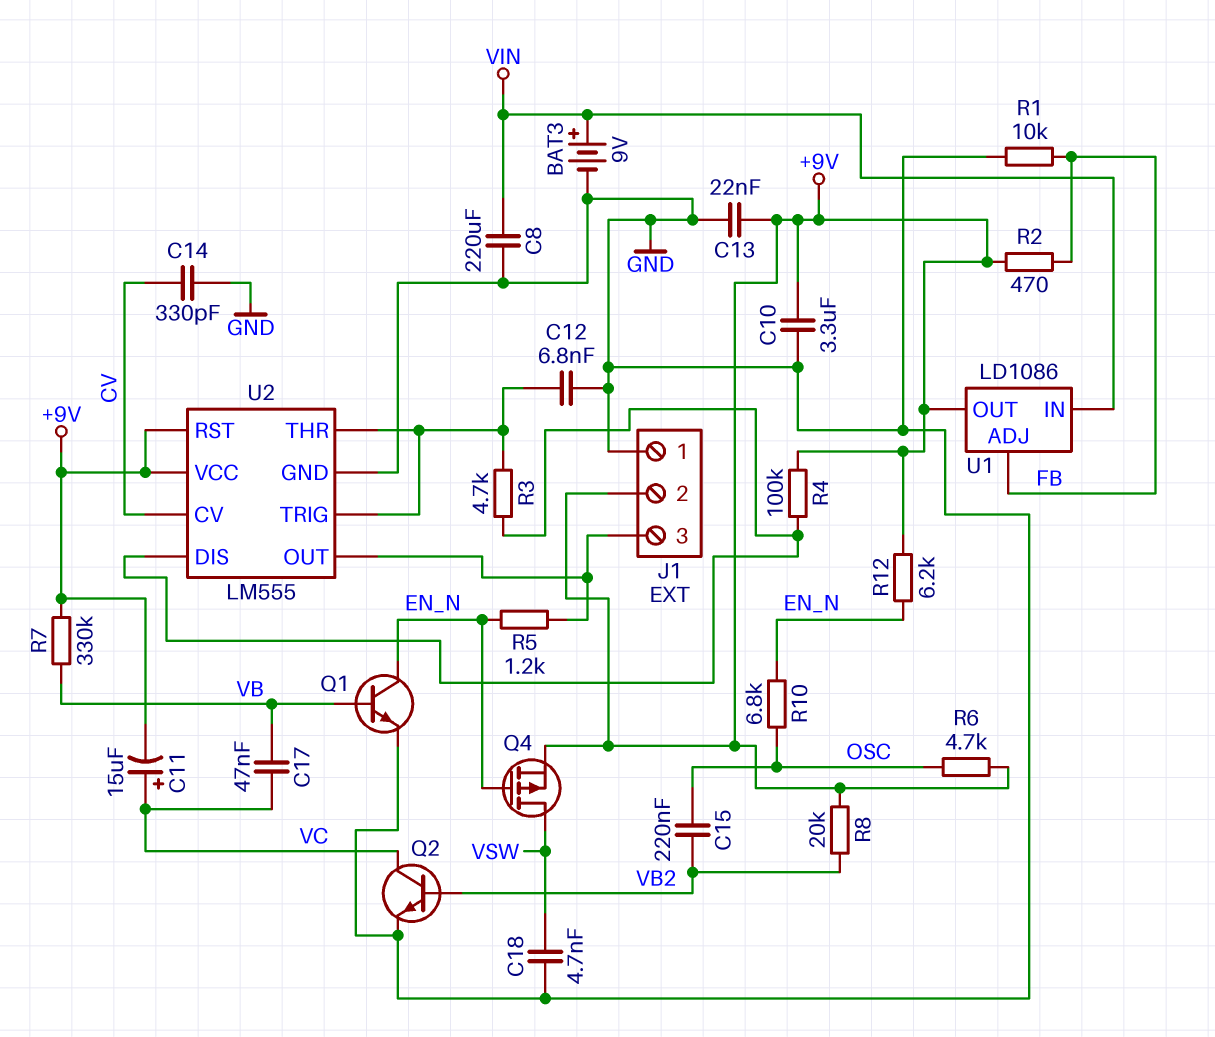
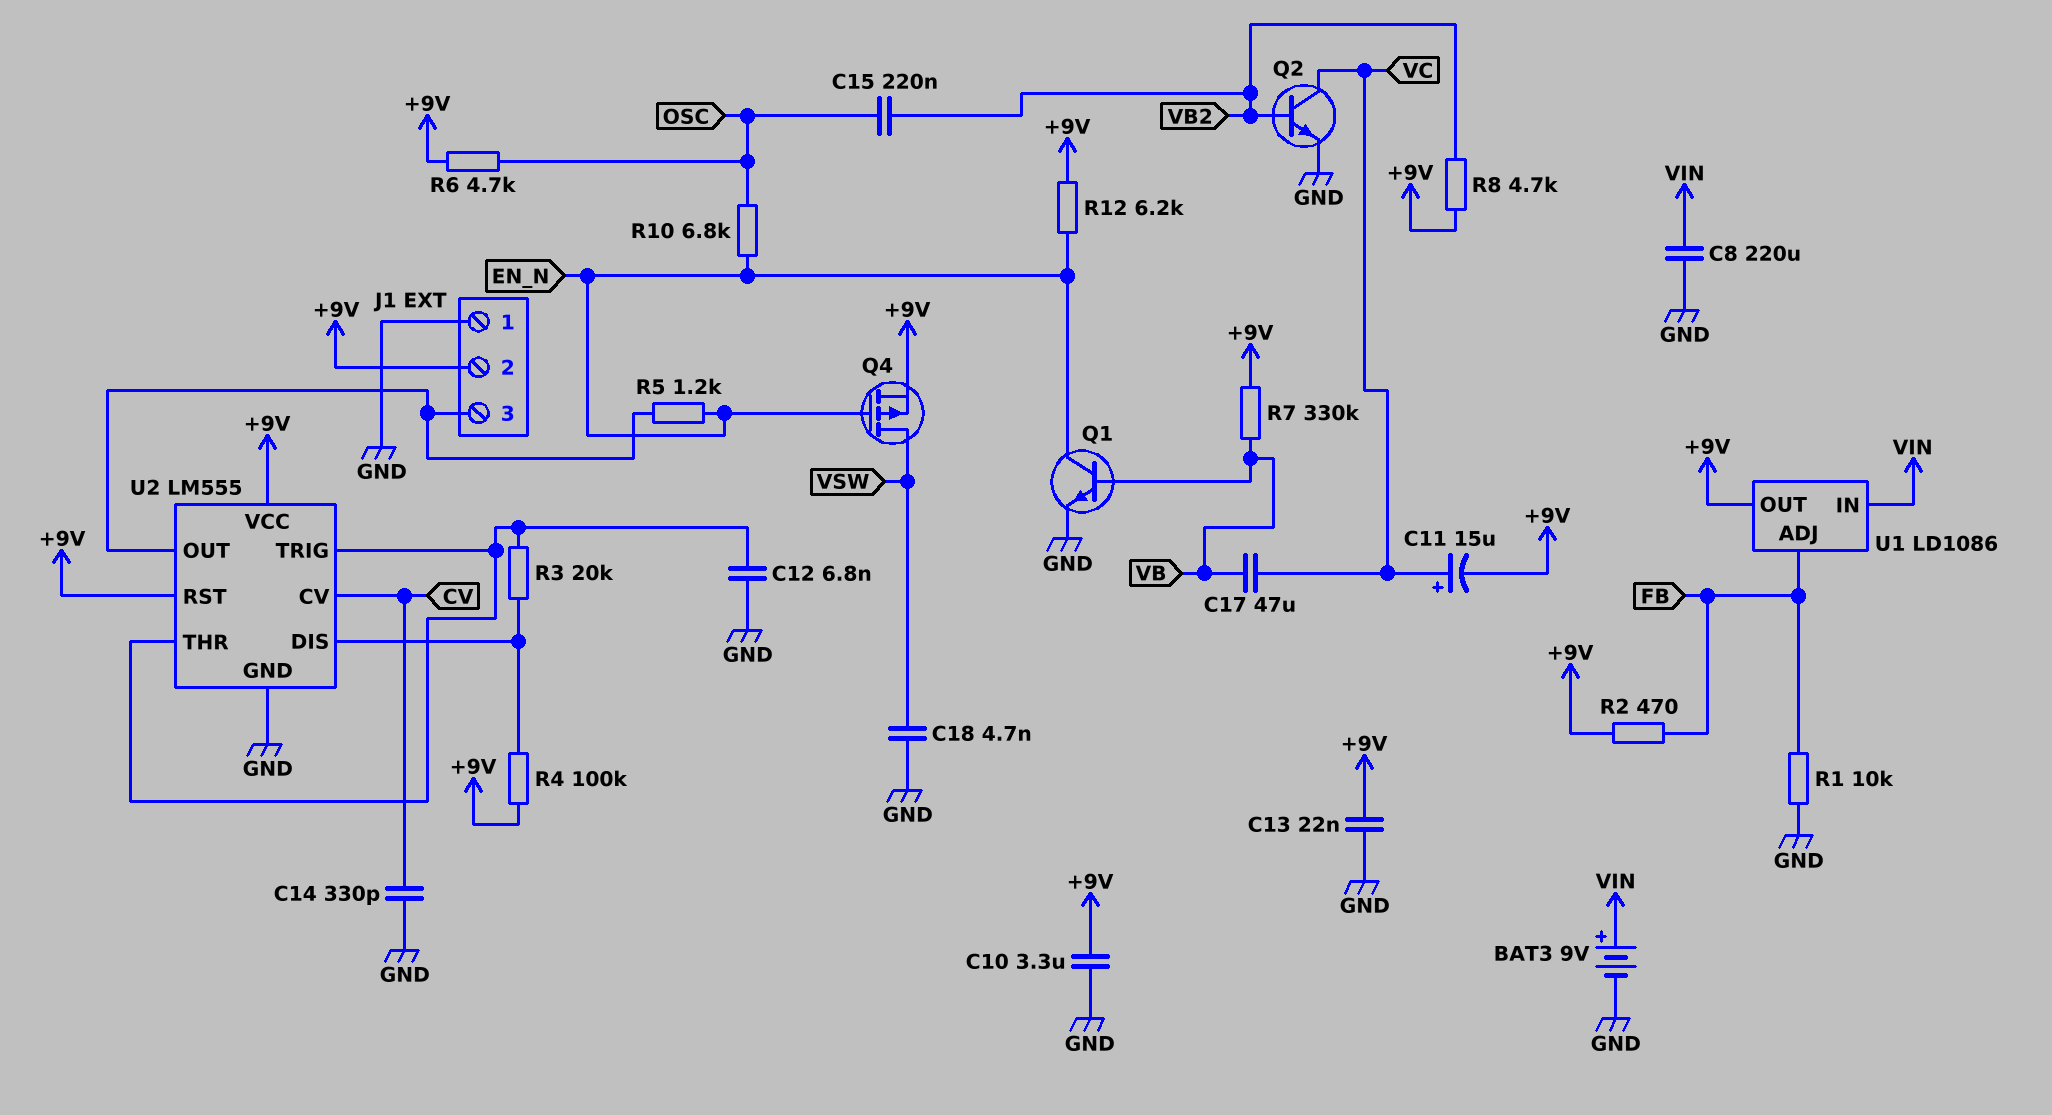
C17: 47nF (VB, VC) -> 47uF (VB, VC)
R3: 4.7k (U2/DIS, U2/THR) -> 20k (U2/DIS, U2/THR)
R8: 20k (+9V, VB2) -> 4.7k (+9V, VB2)

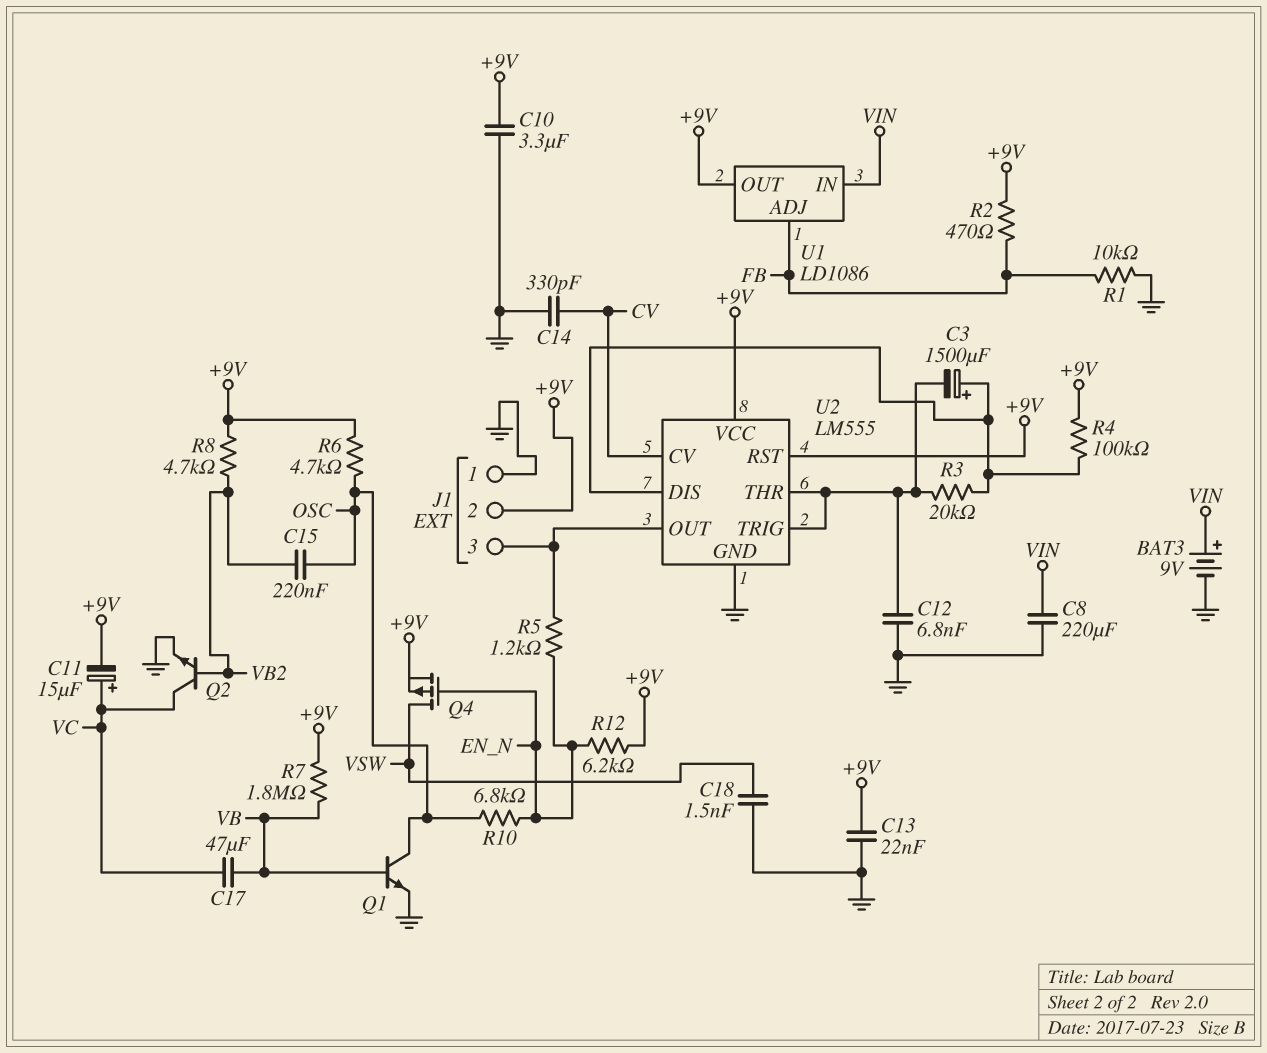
C3: none -> 1500uF (plus U2/DIS, minus U2/THR)
C18: 4.7nF (GND, VSW) -> 1.5nF (GND, VSW)
Q1: NPN (B VB, C EN_N, E GND) -> NPN (B VB, C OSC, E GND)
R7: 330k (+9V, VB) -> 1.8M (+9V, VB)

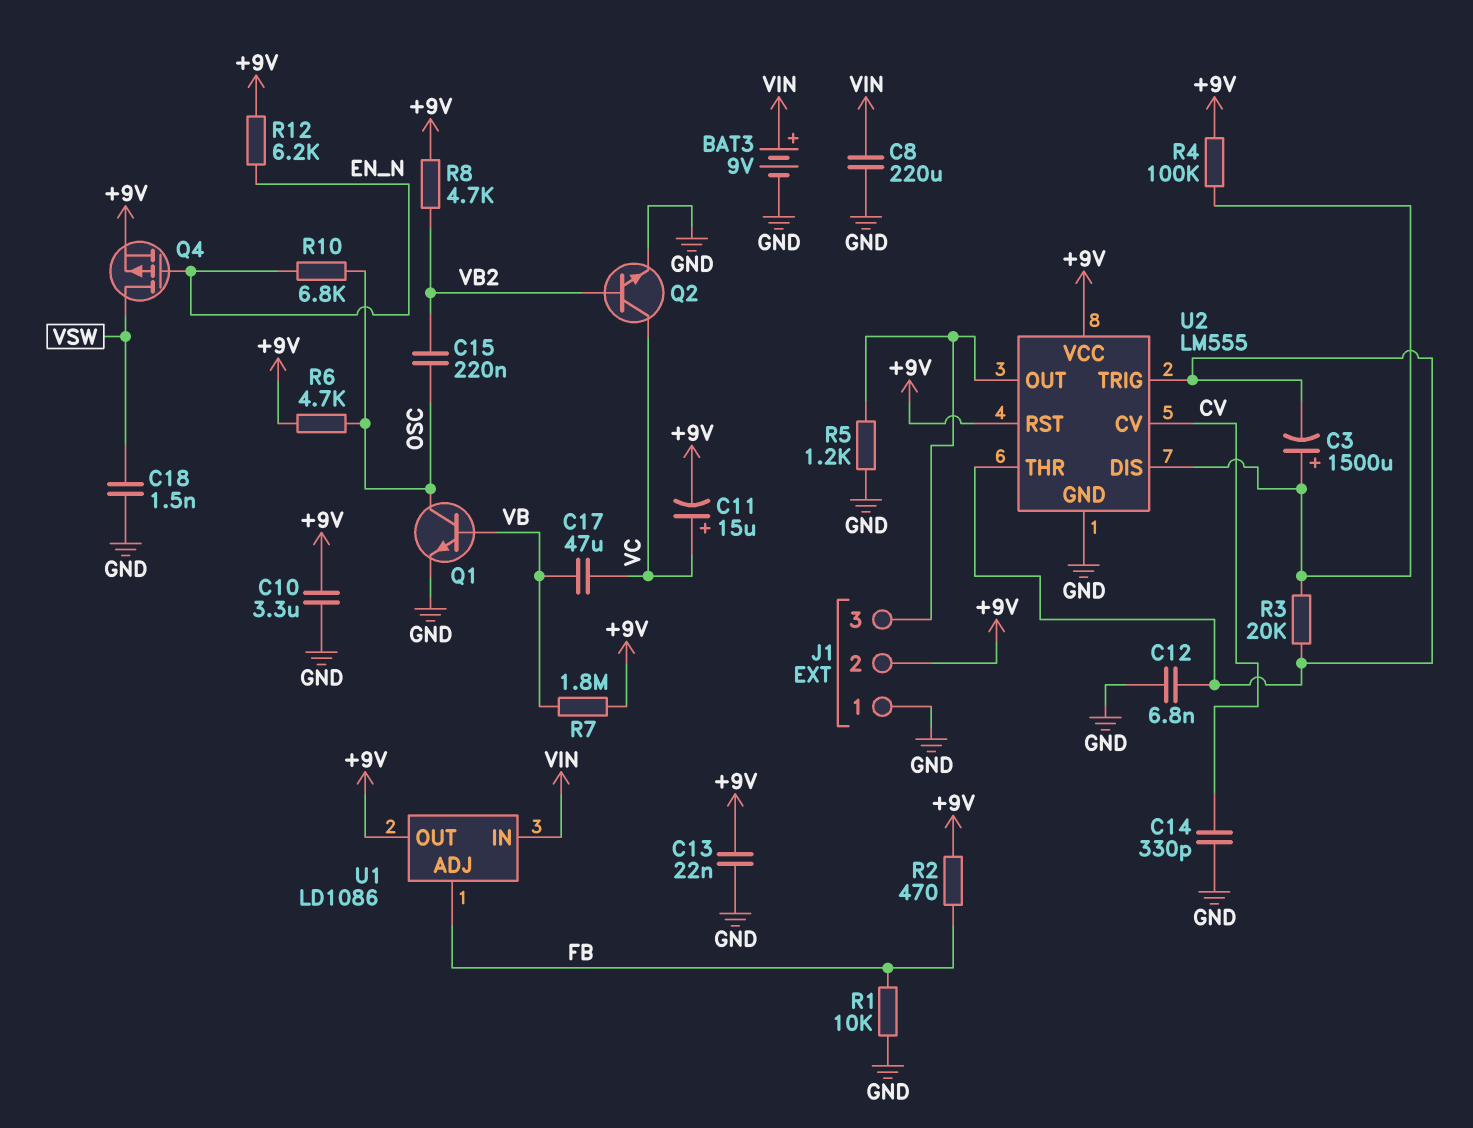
R5: 1.2k (EN_N, J1/3) -> 1.2k (GND, J1/3)

